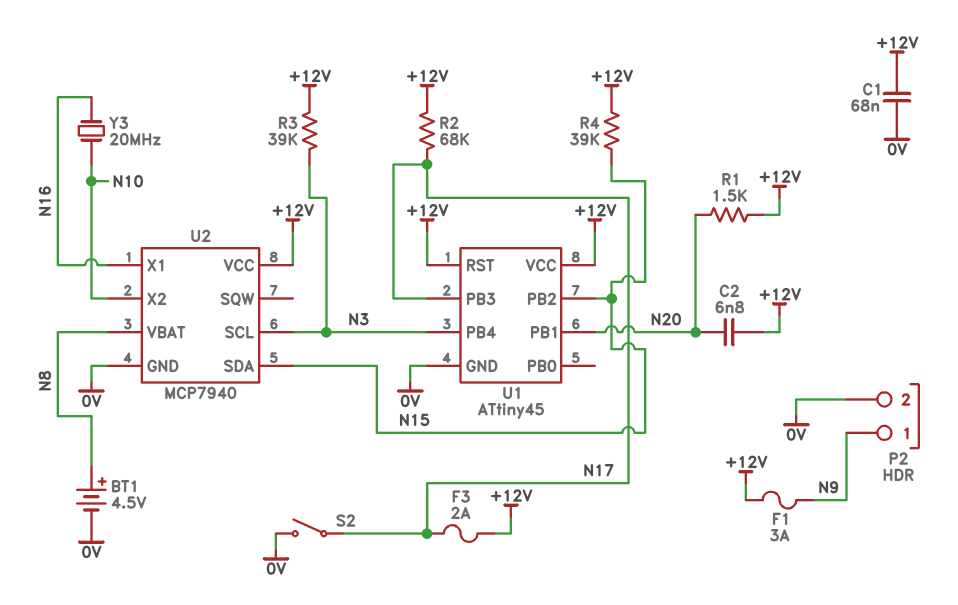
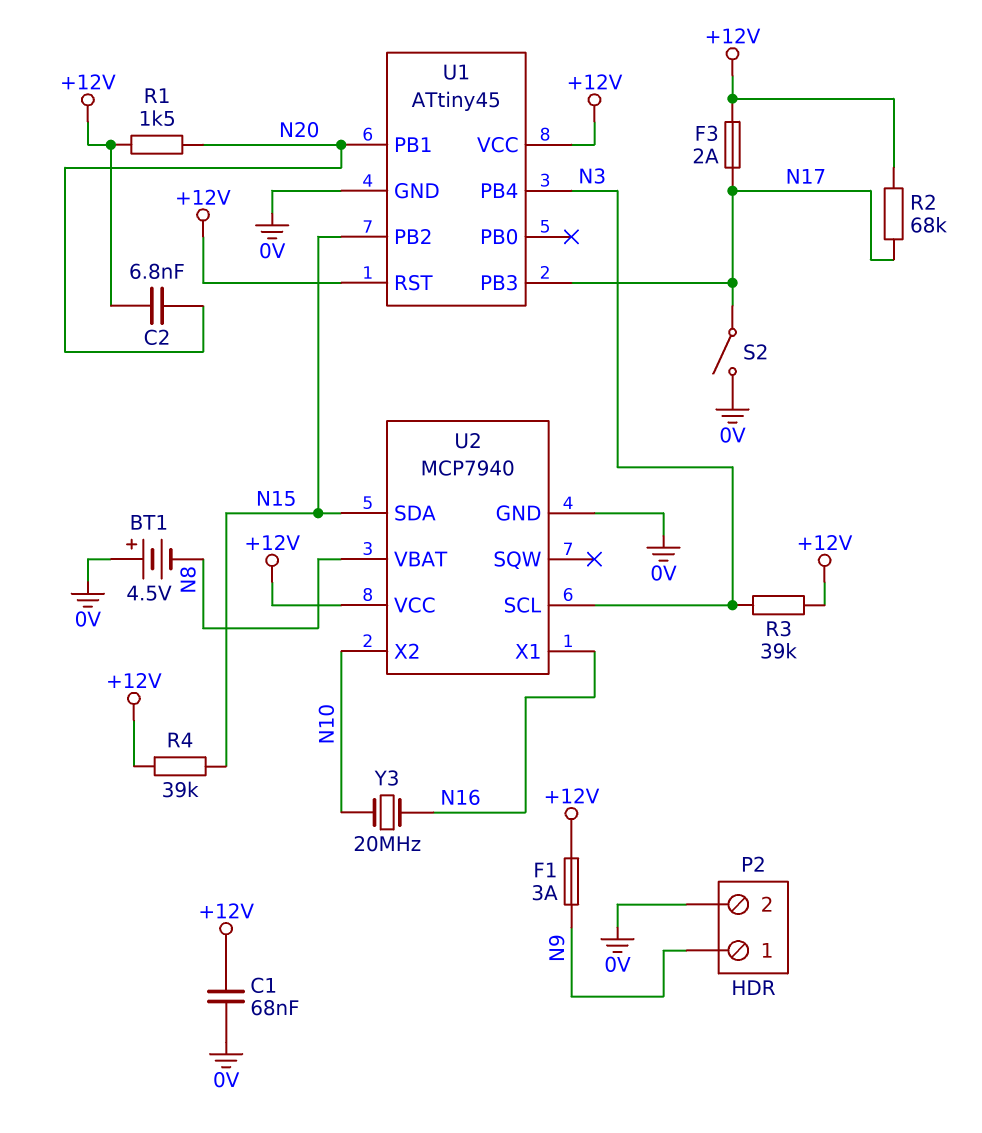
BT1: 4.5V (plus N8, minus 0V) -> 4.5V (plus 0V, minus N8)

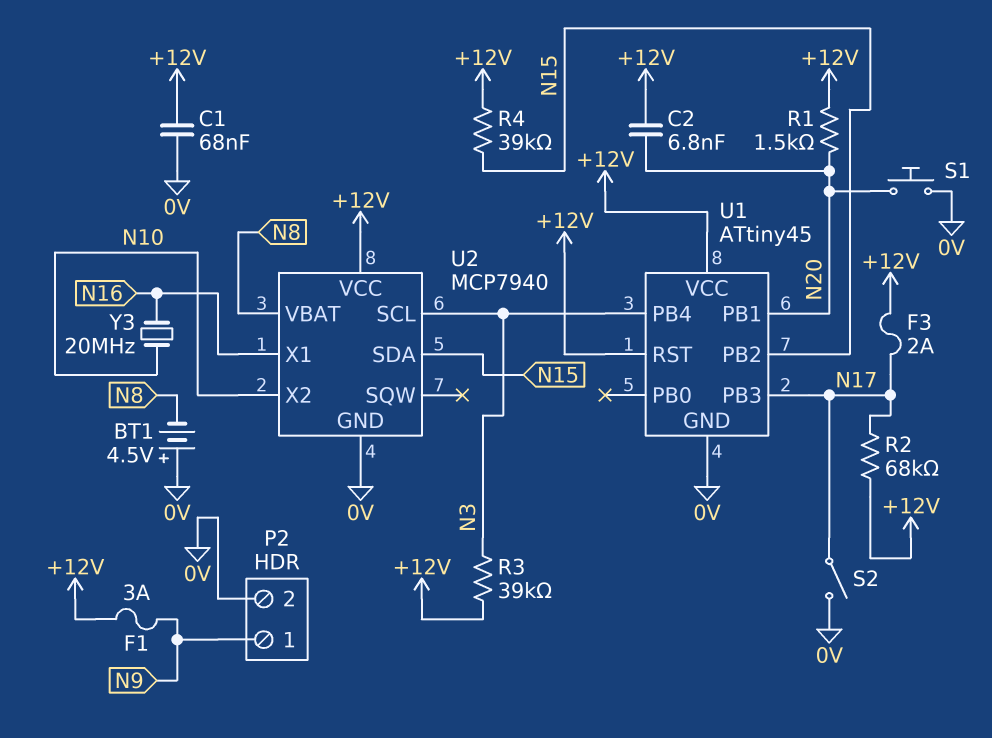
S1: none -> button (0V, N20)

